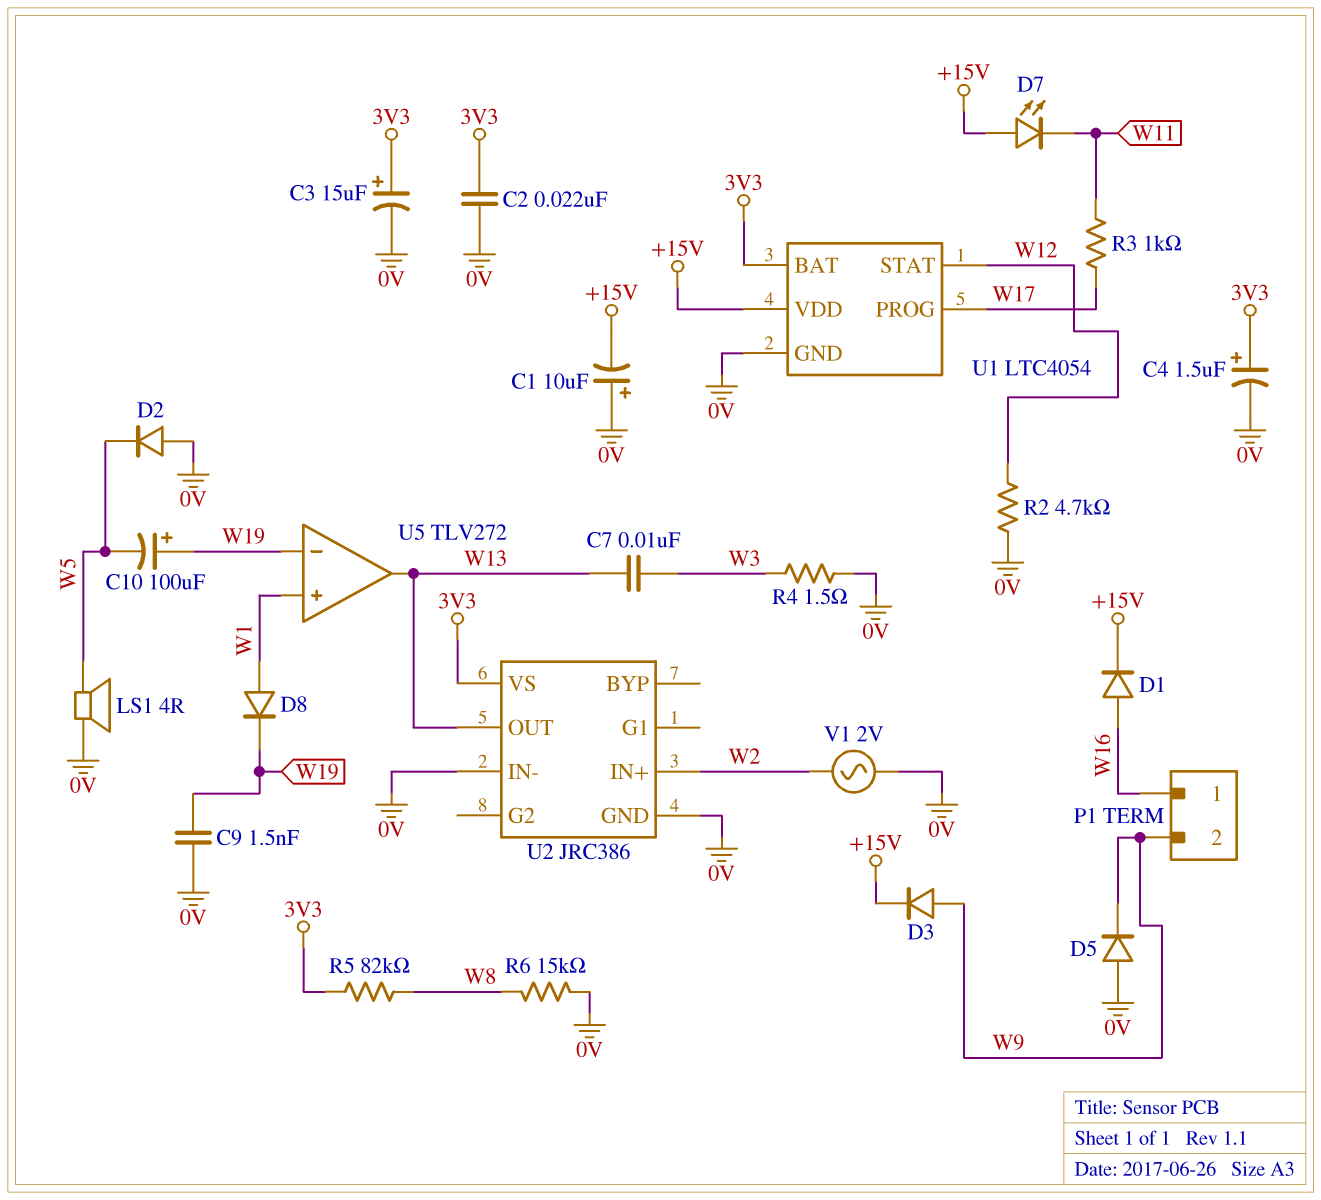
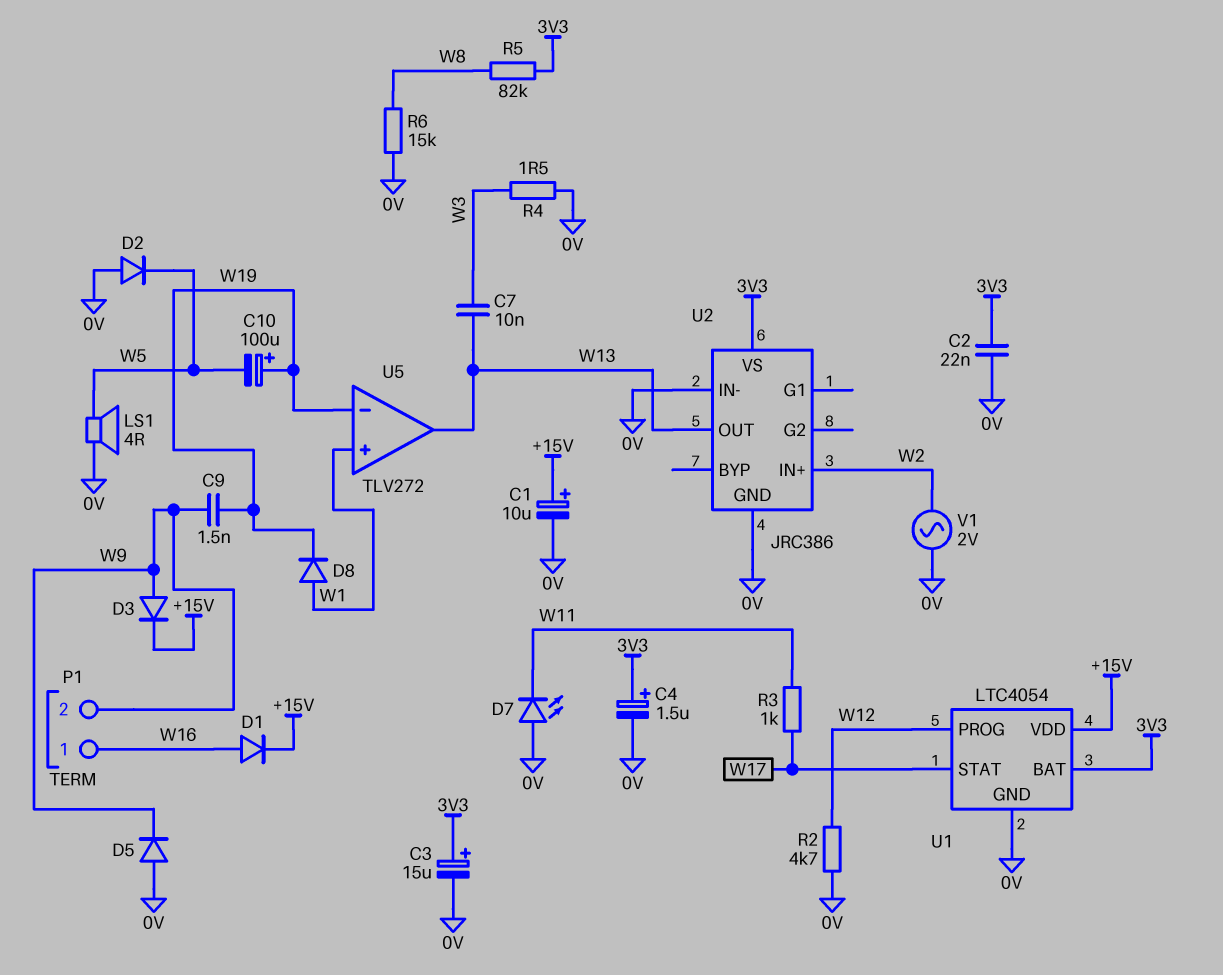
C1: 10uF (plus 0V, minus +15V) -> 10uF (plus +15V, minus 0V)
C9: 1.5nF (0V, W19) -> 1.5nF (W9, W19)
D7: LED (A +15V, K W11) -> LED (A 0V, K W11)
U1 pin PROG: W17 -> W12
U1 pin STAT: W12 -> W17

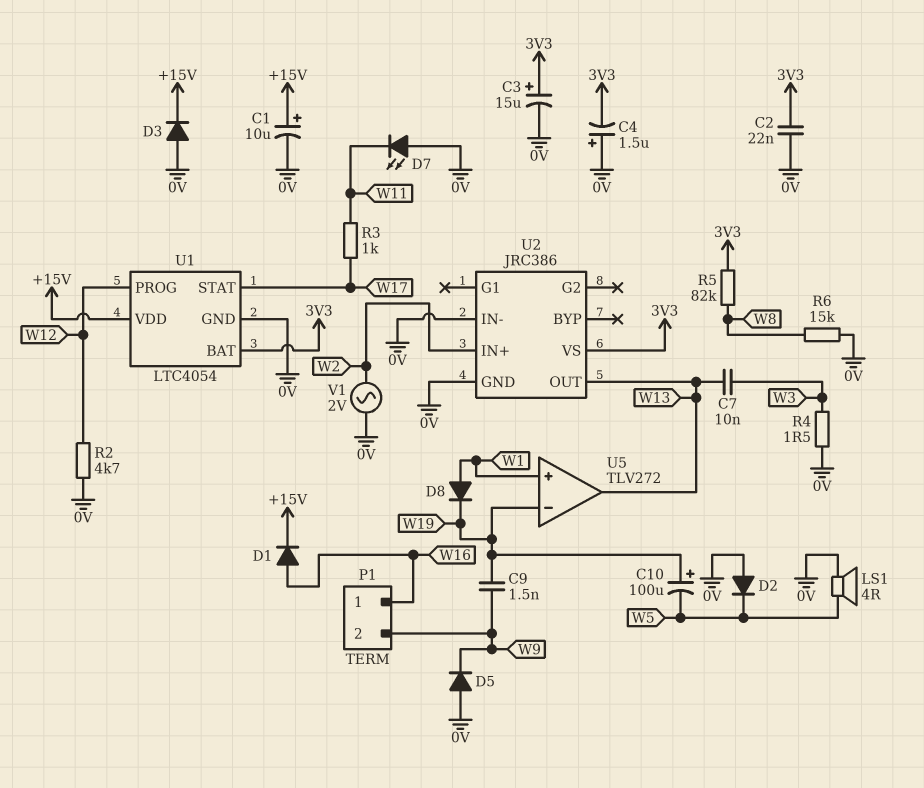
C4: 1.5uF (plus 3V3, minus 0V) -> 1.5uF (plus 0V, minus 3V3)
D3: diode (A W9, K +15V) -> diode (A 0V, K +15V)

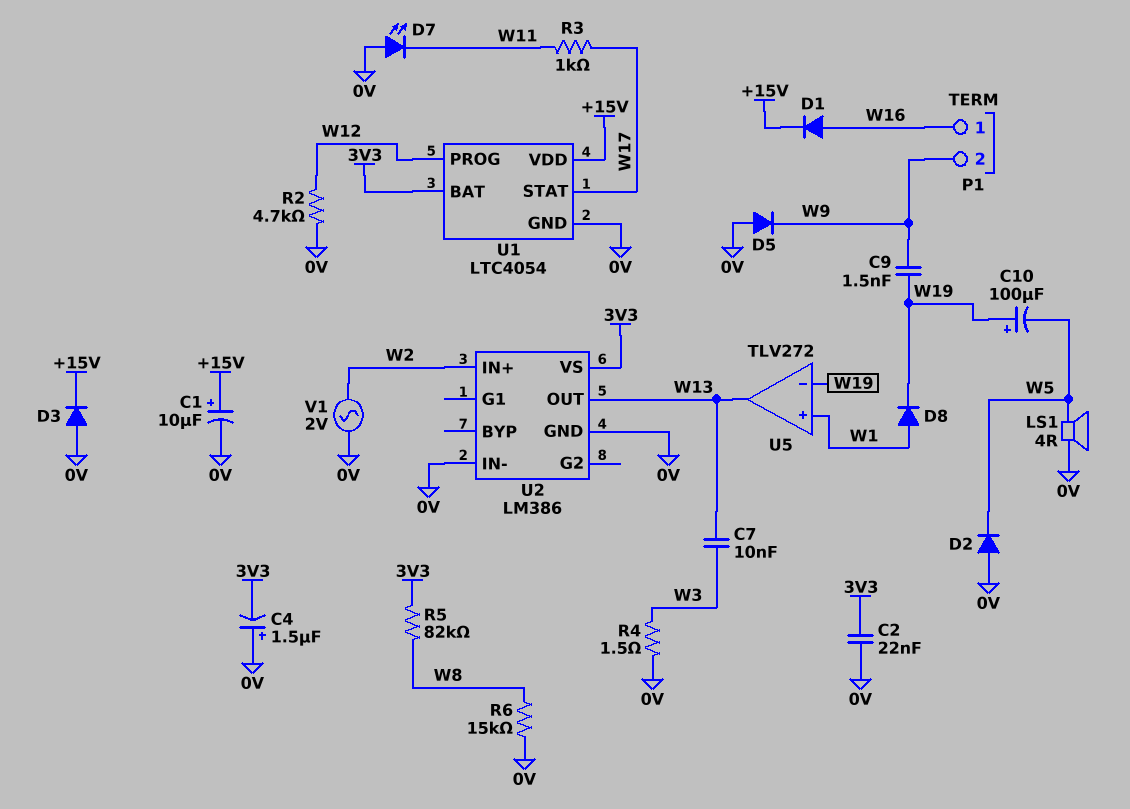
C3: 15uF (plus 3V3, minus 0V) -> none
U2: JRC386 -> LM386

